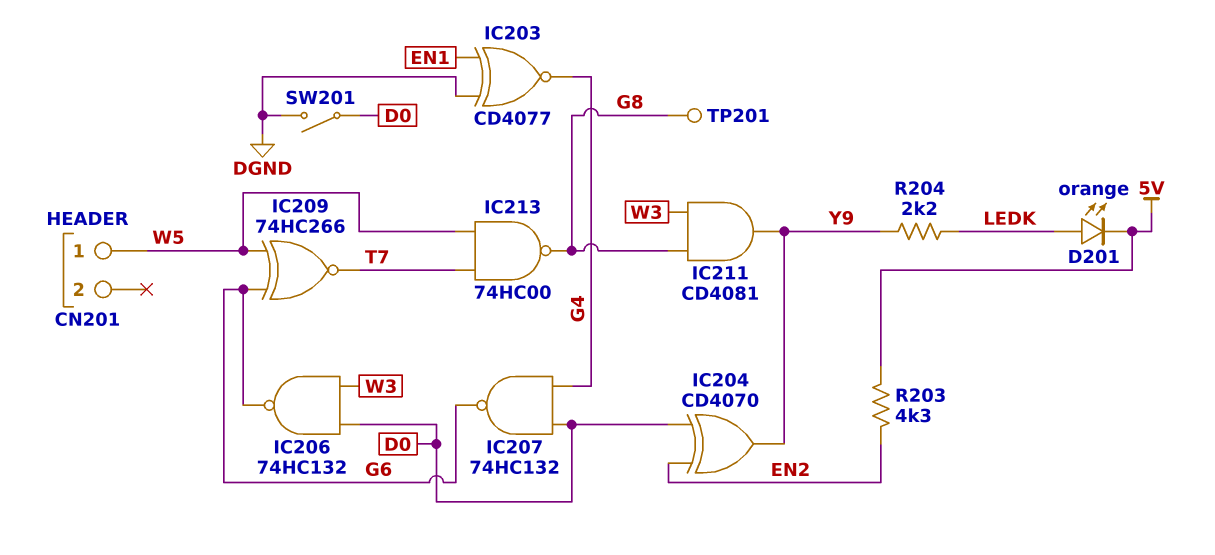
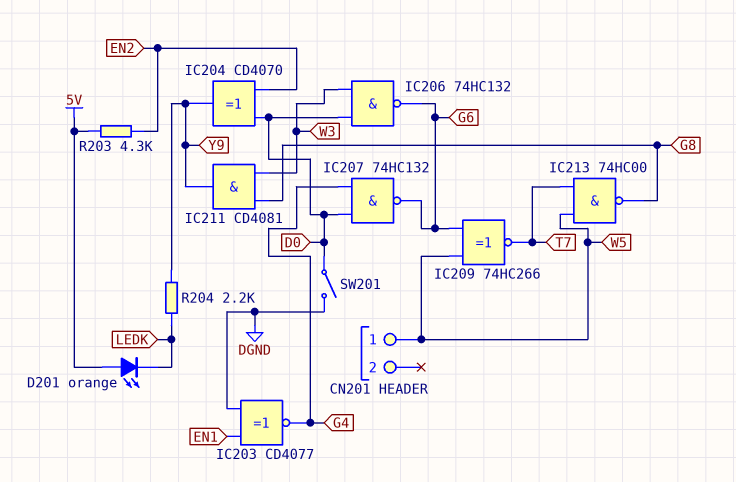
D201: LED orange (A LEDK, K 5V) -> LED orange (A 5V, K LEDK)
TP201: test point (G8) -> none

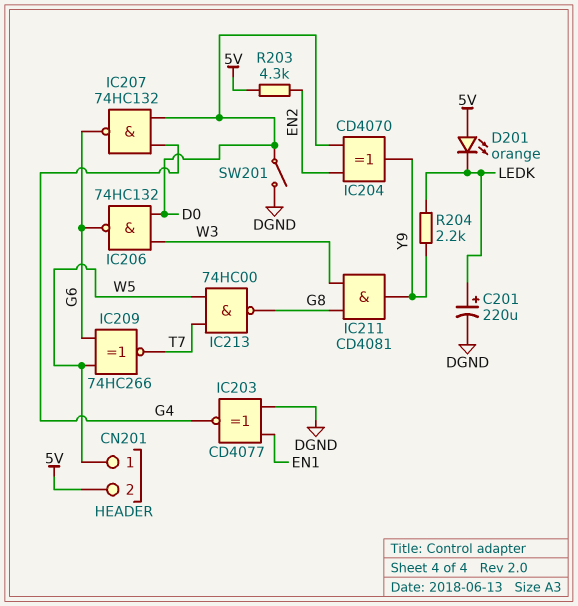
C201: none -> 220uF (plus LEDK, minus DGND)
CN201 pin 2: none -> 5V

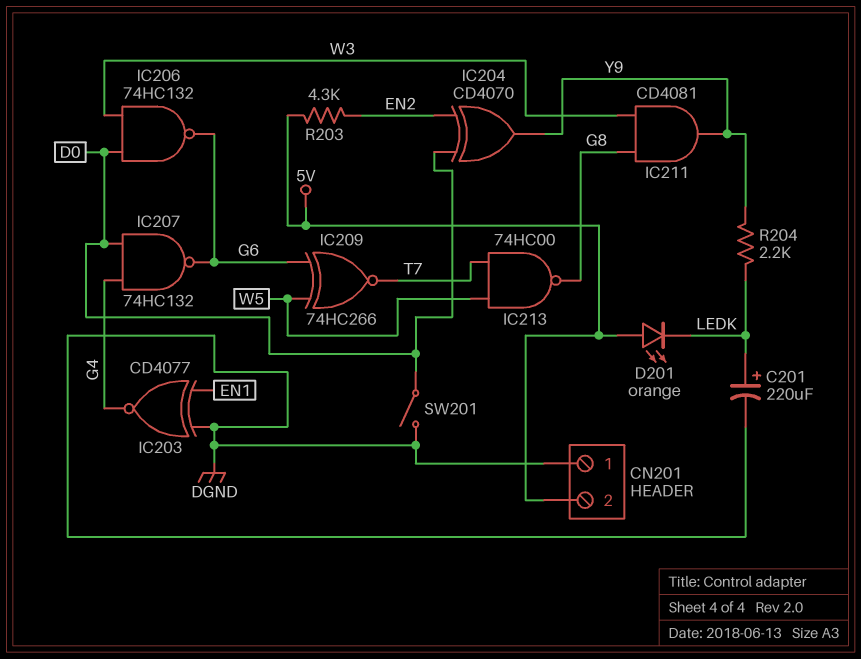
CN201 pin 1: W5 -> DGND

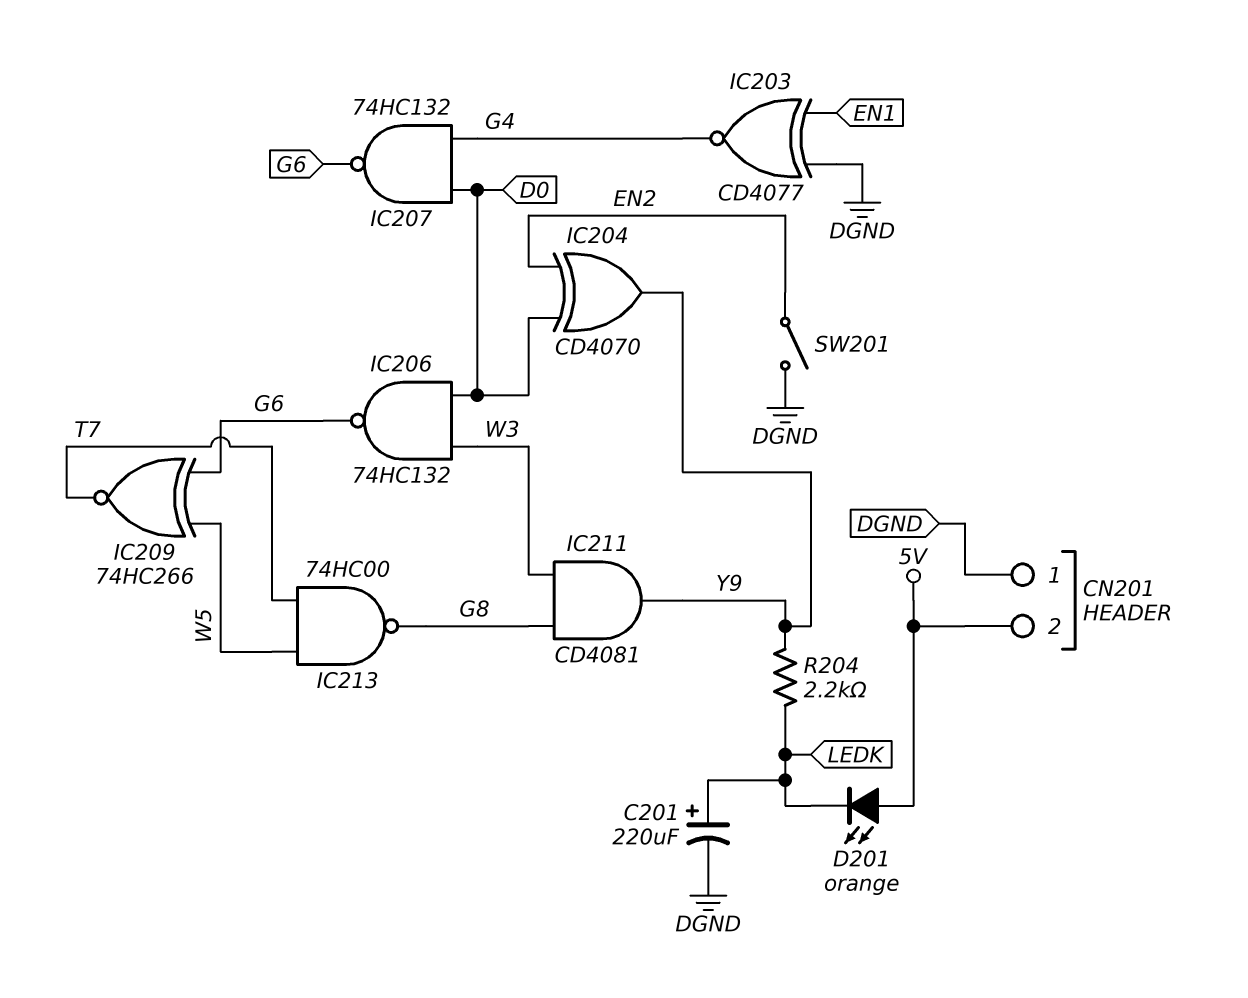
R203: 4.3k (5V, EN2) -> none
SW201: switch (D0, DGND) -> switch (DGND, EN2)

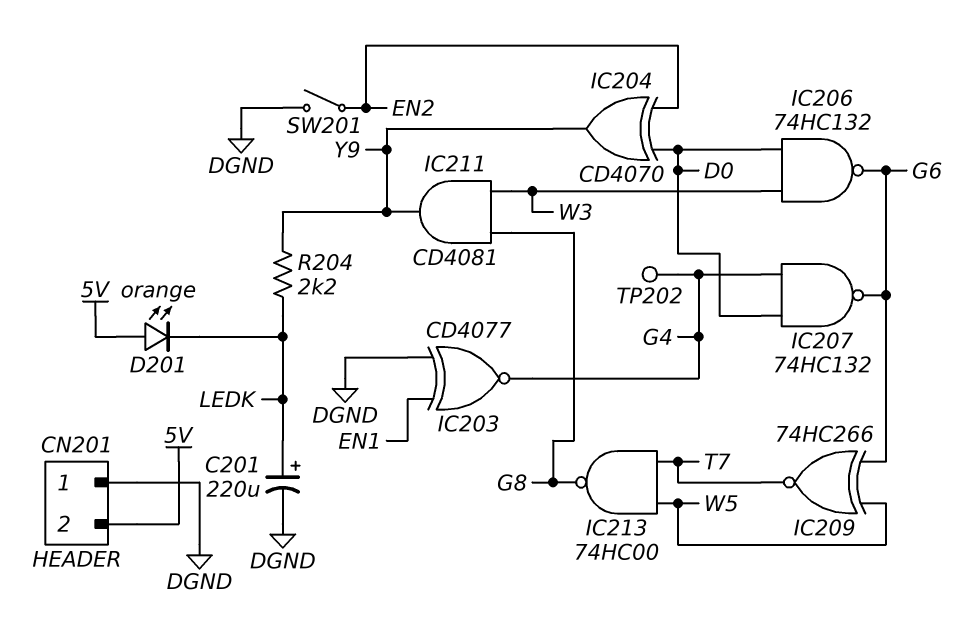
TP202: none -> test point (G4)

